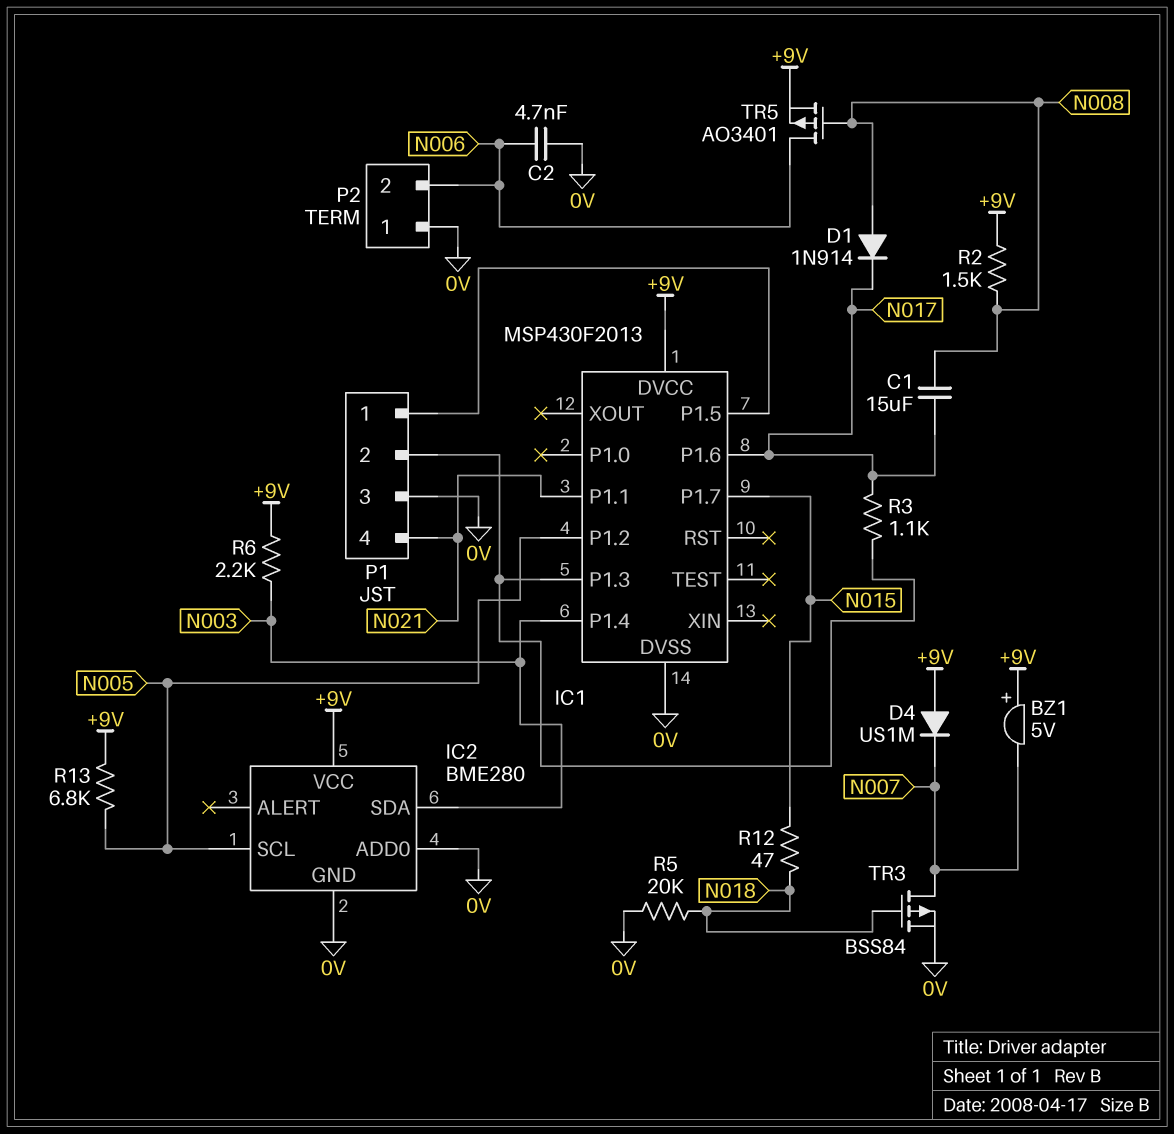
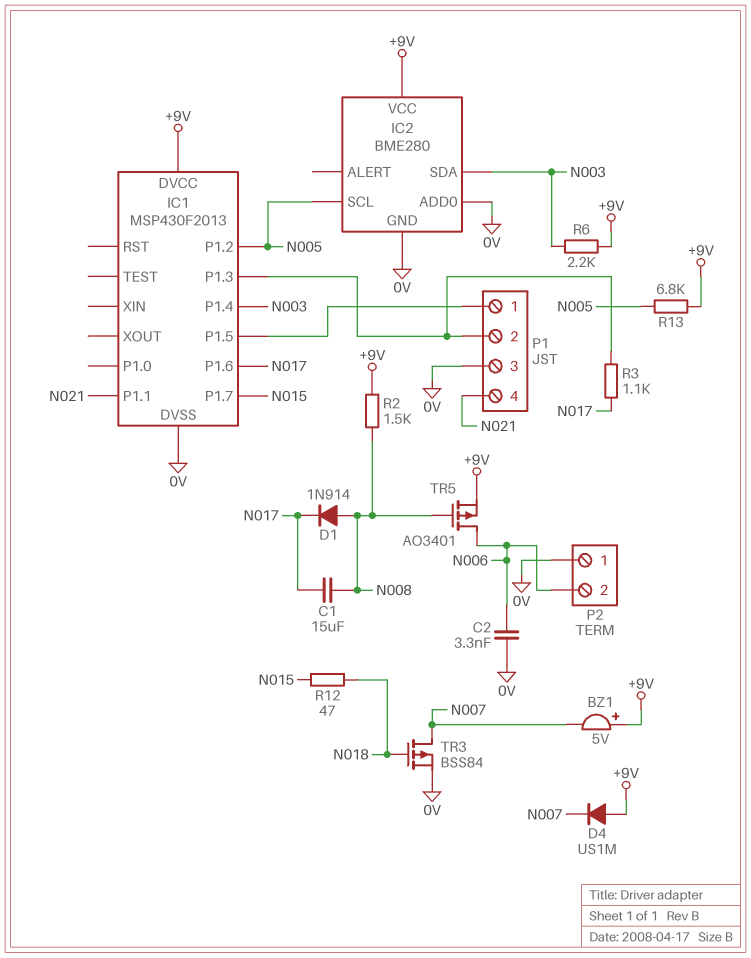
C2: 4.7nF (0V, N006) -> 3.3nF (0V, N006)
R5: 20k (0V, N018) -> none

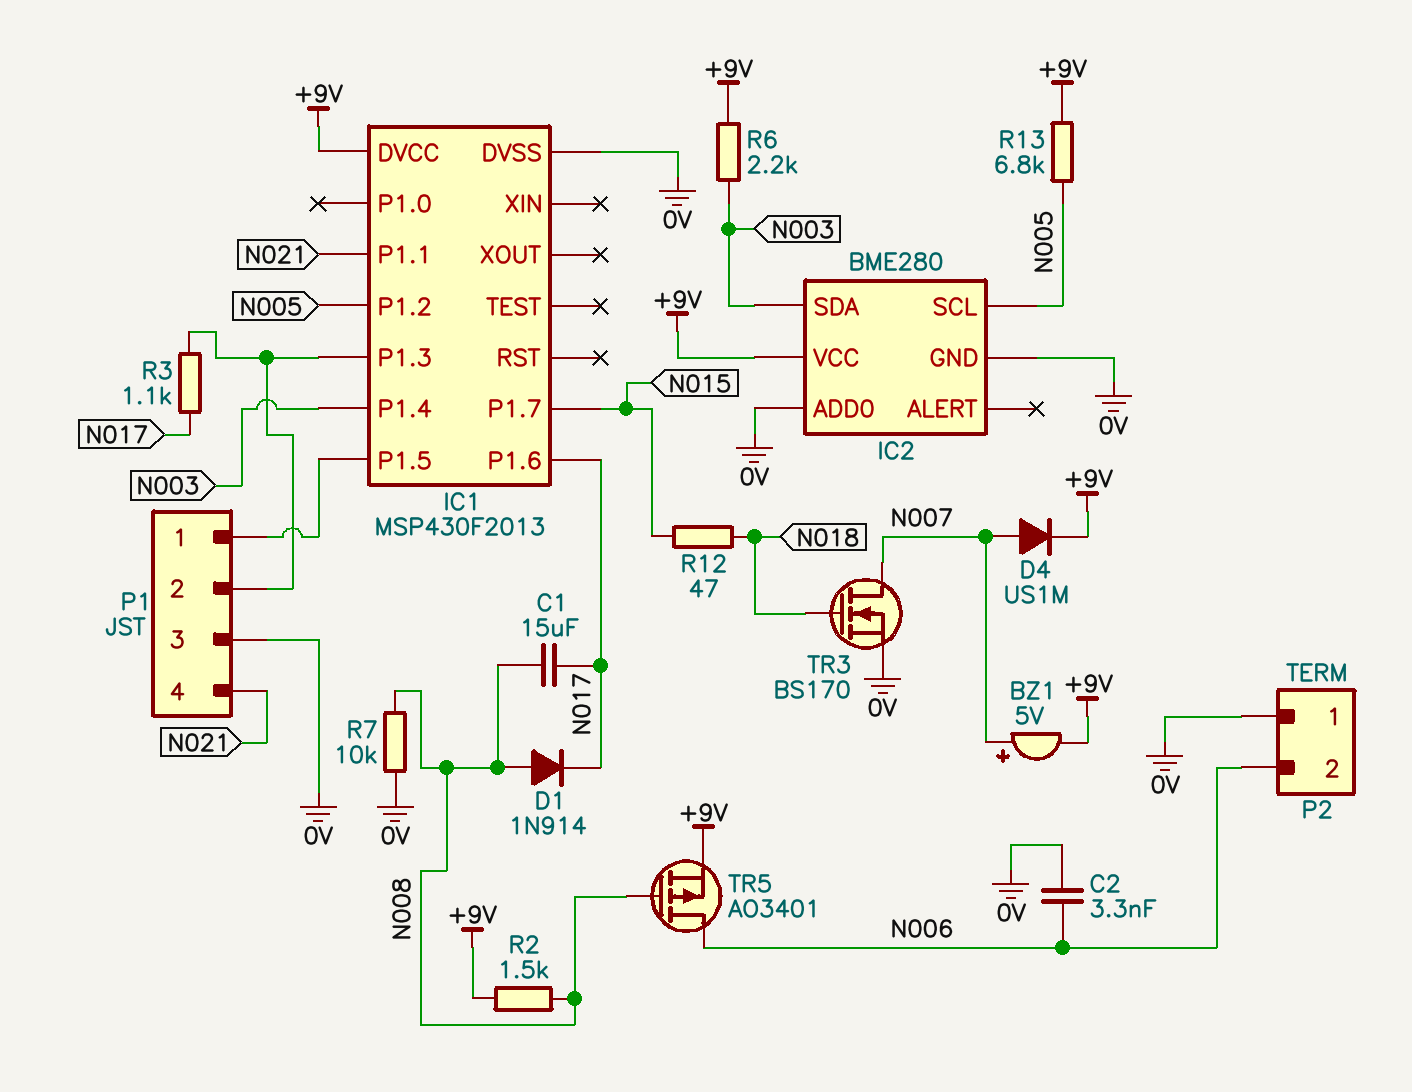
BZ1: buzzer 5V (plus +9V, minus N007) -> buzzer 5V (plus N007, minus +9V)
D4: diode US1M (A +9V, K N007) -> diode US1M (A N007, K +9V)
R7: none -> 10k (0V, N008)
TR3: PMOS BSS84 (G N018, D N007, S 0V) -> NMOS BS170 (G N018, D N007, S 0V)

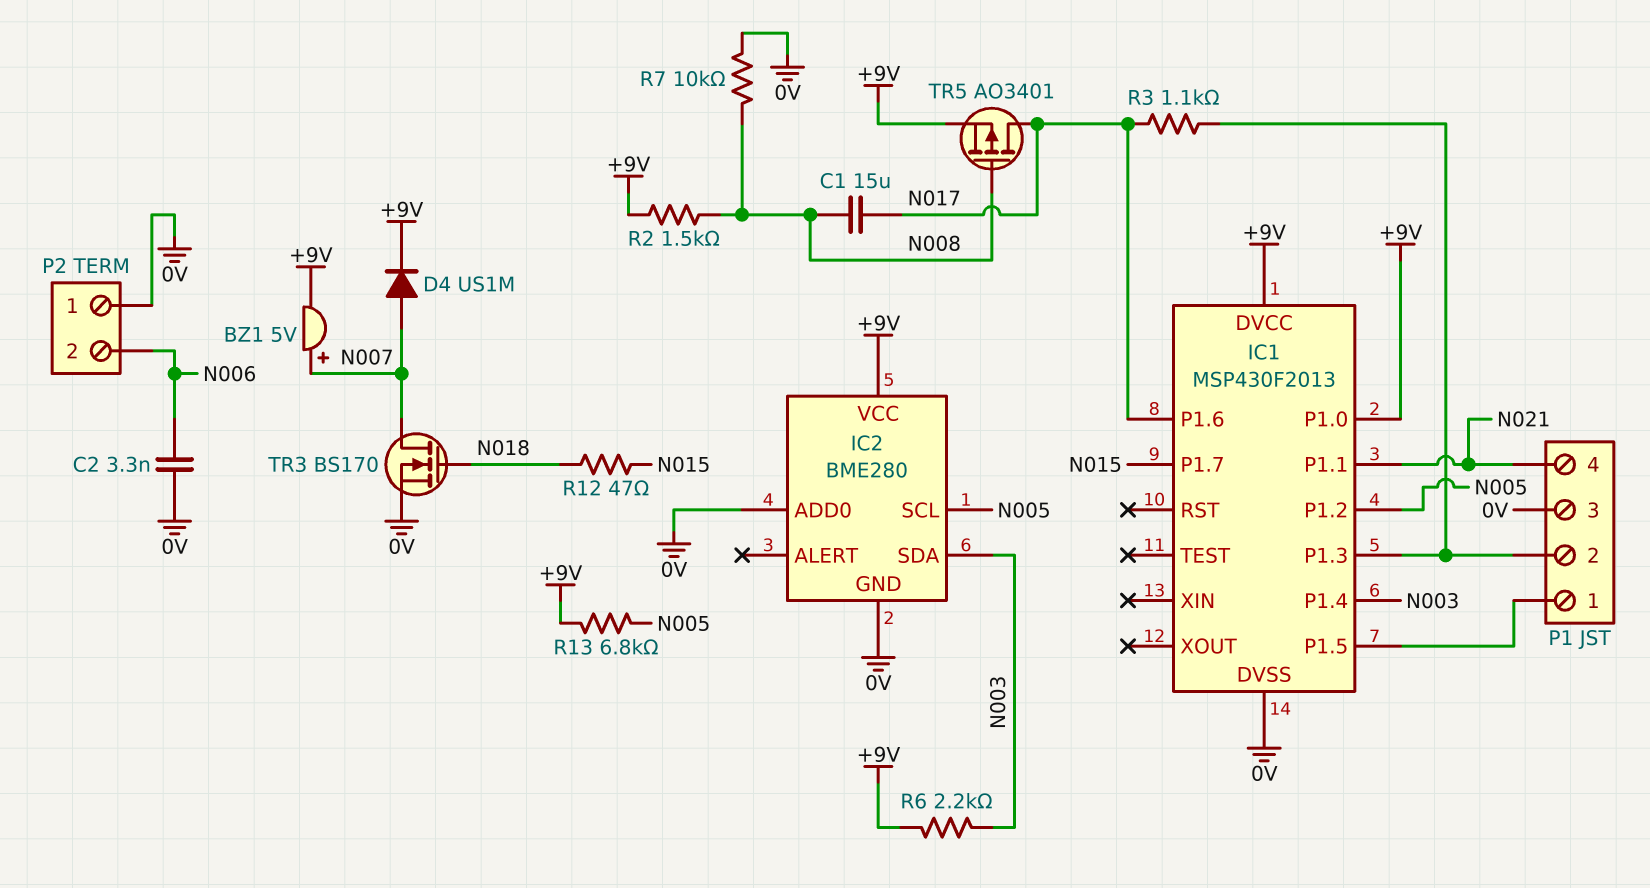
D1: diode 1N914 (A N008, K N017) -> none
IC1 pin P1.0: none -> +9V
TR5: PMOS AO3401 (G N008, D N006, S +9V) -> PMOS AO3401 (G N008, D N017, S +9V)

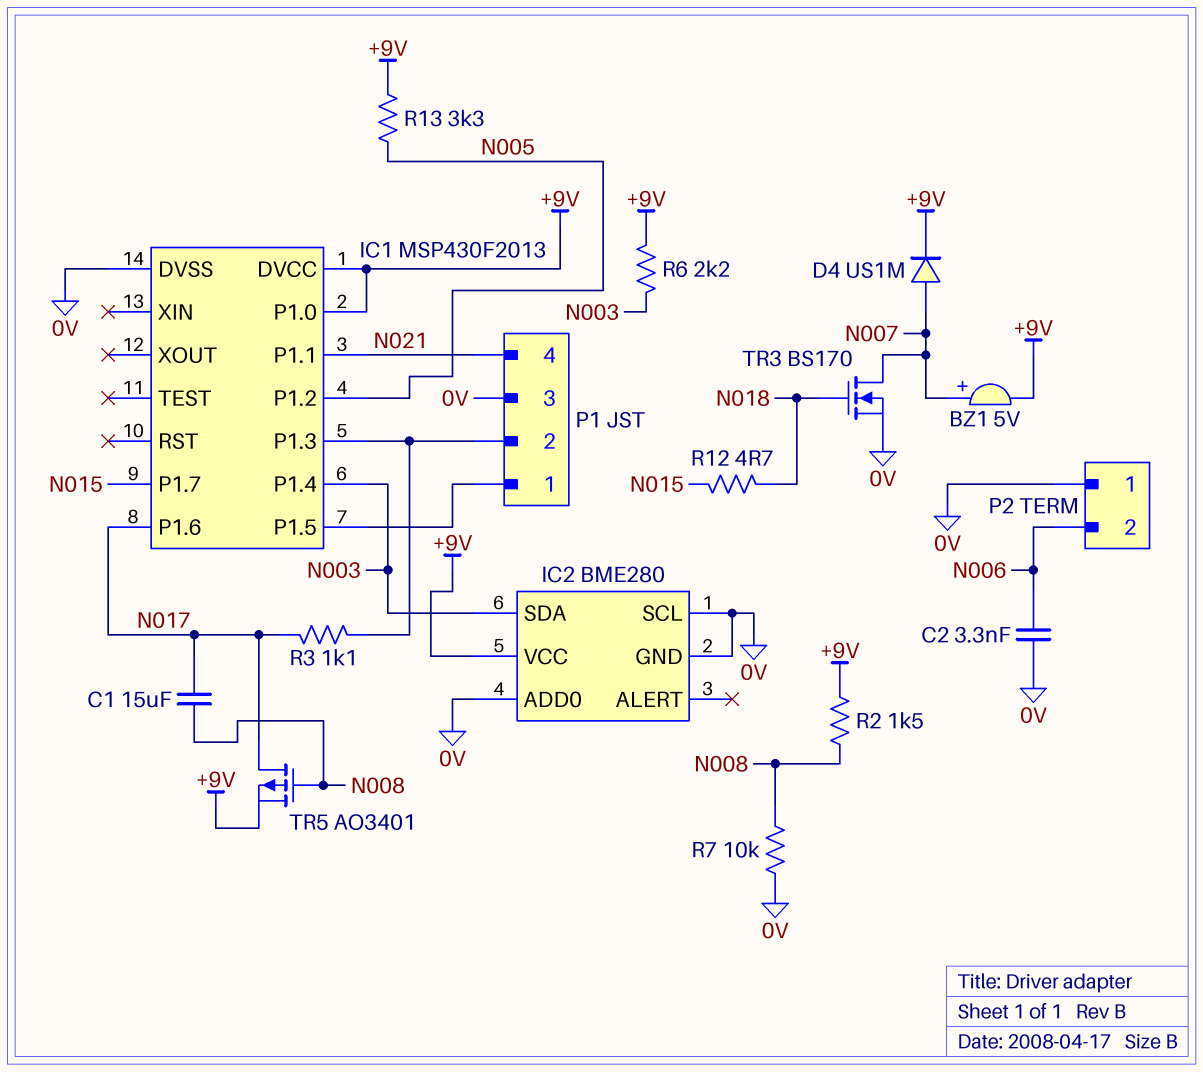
IC2 pin SCL: N005 -> 0V
R12: 47 (N015, N018) -> 4.7 (N015, N018)
R13: 6.8k (+9V, N005) -> 3.3k (+9V, N005)

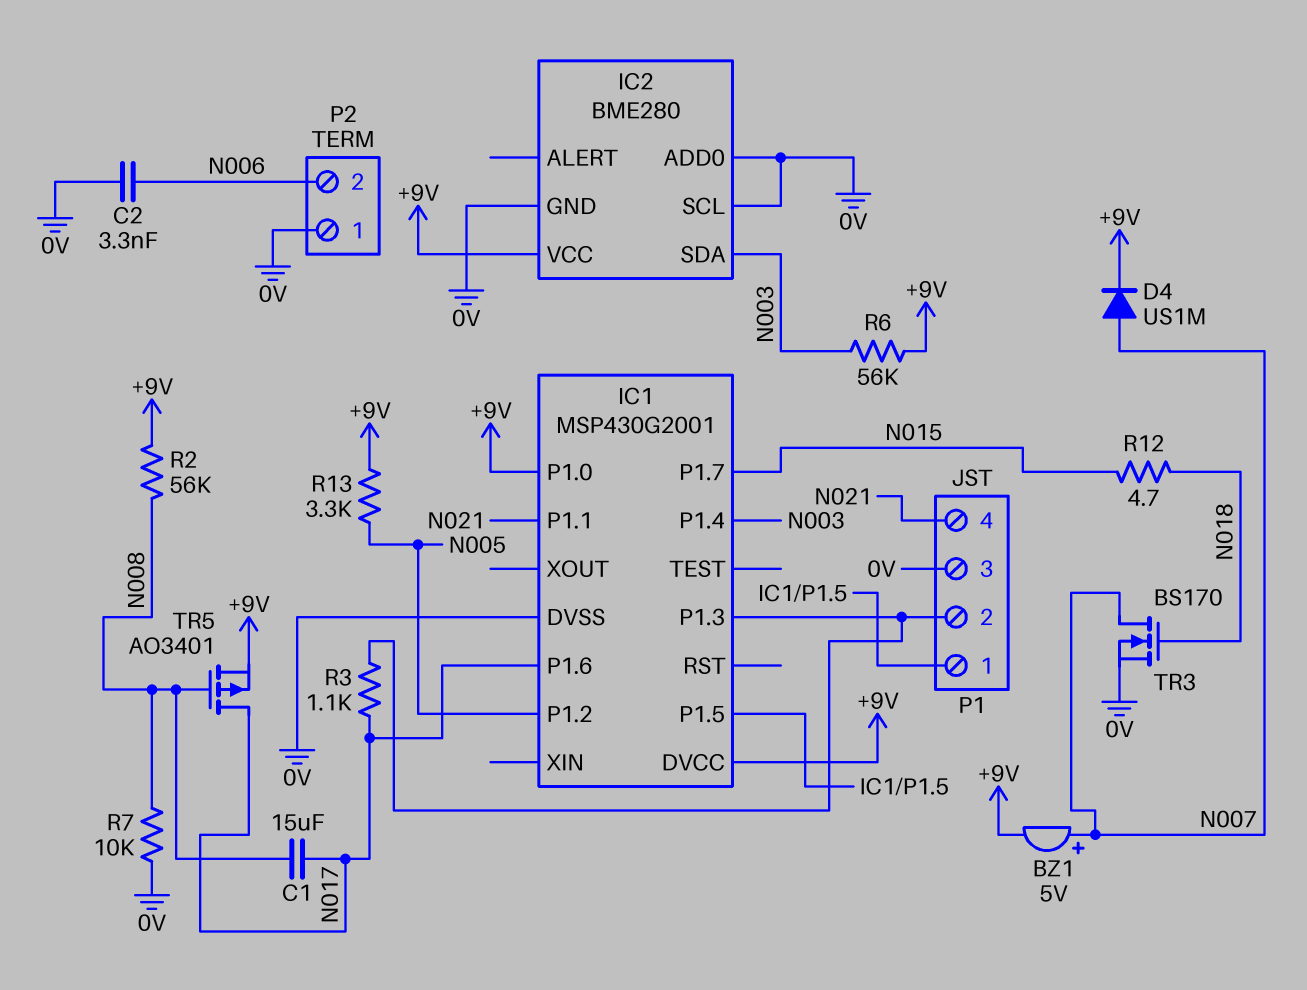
IC1: MSP430F2013 -> MSP430G2001
R2: 1.5k (+9V, N008) -> 56k (+9V, N008)
R6: 2.2k (+9V, N003) -> 56k (+9V, N003)

